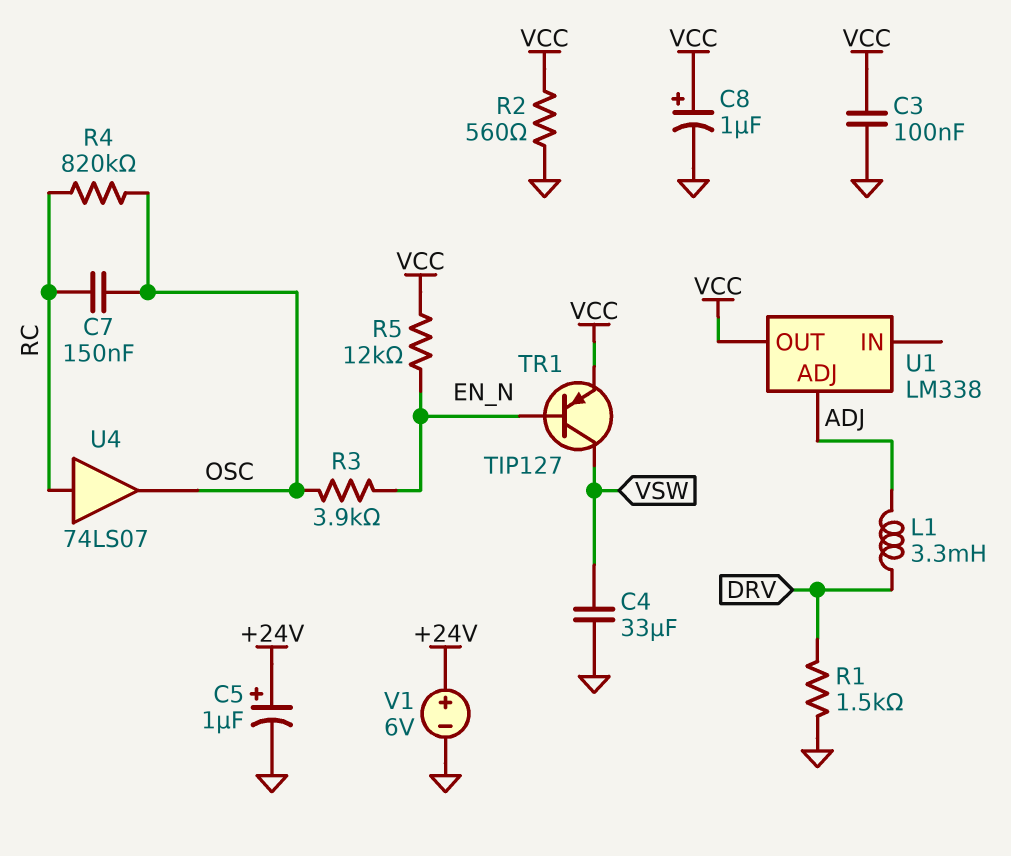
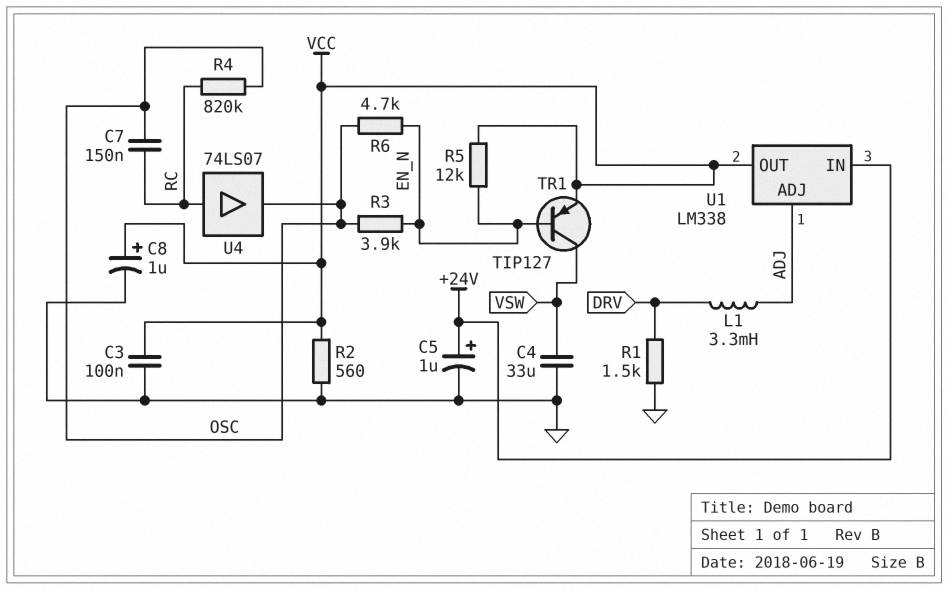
R6: none -> 4.7k (EN_N, OSC)
U1 pin IN: none -> +24V
V1: 6V (plus +24V, minus GND) -> none

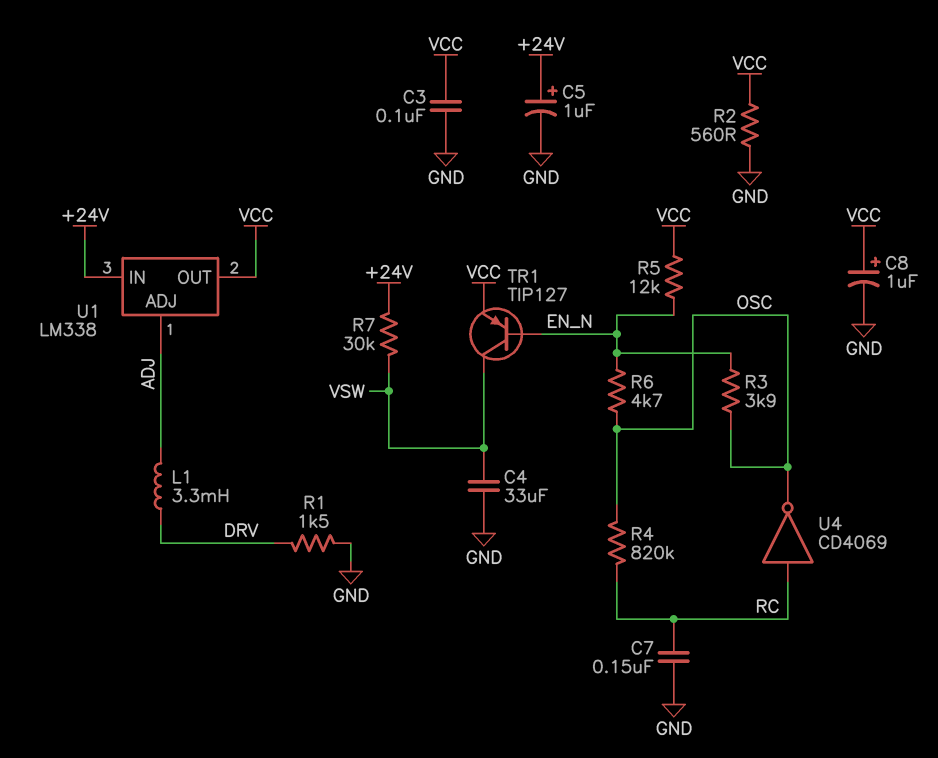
C7: 150nF (OSC, RC) -> 150nF (GND, RC)
R7: none -> 30k (+24V, VSW)
U4: buffer 74LS07 (in RC, out OSC) -> NOT CD4069 (in RC, out OSC)

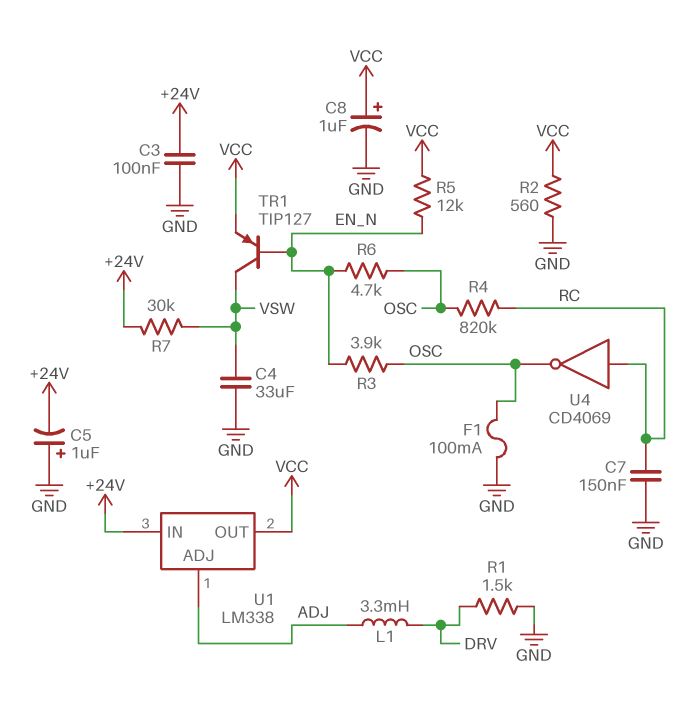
C3: 100nF (GND, VCC) -> 100nF (+24V, GND)
C5: 1uF (plus +24V, minus GND) -> 1uF (plus GND, minus +24V)
F1: none -> 100mA (GND, OSC)

